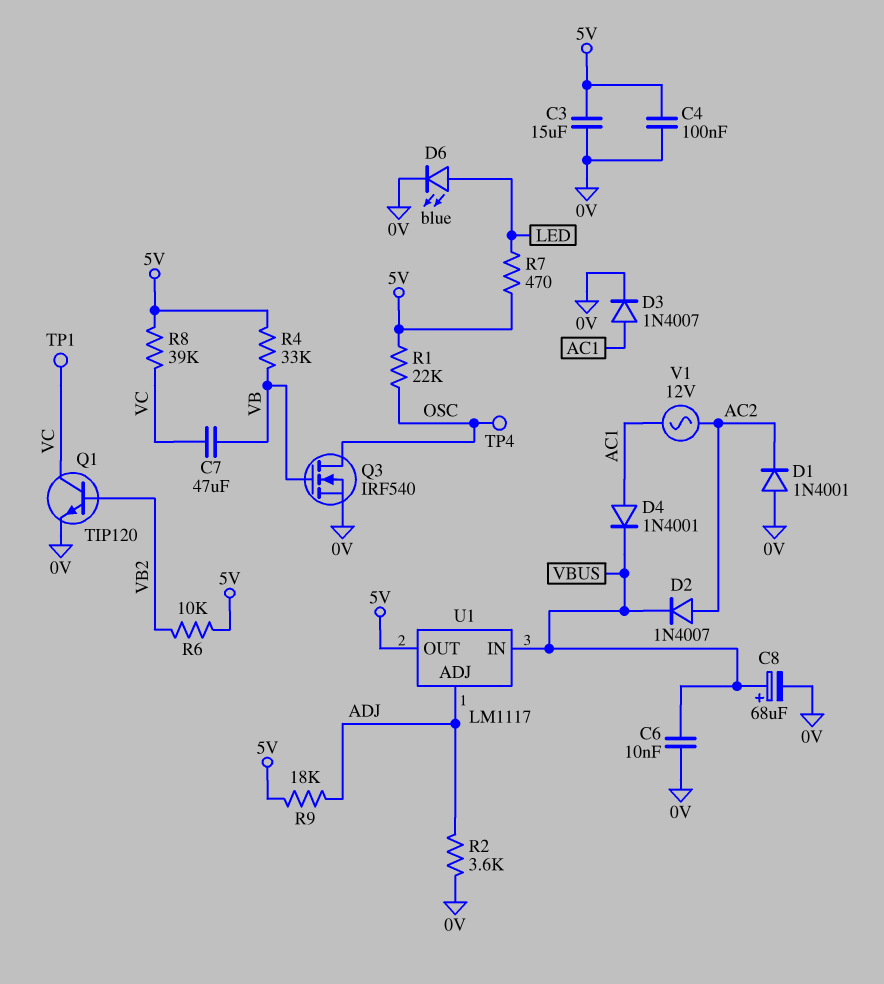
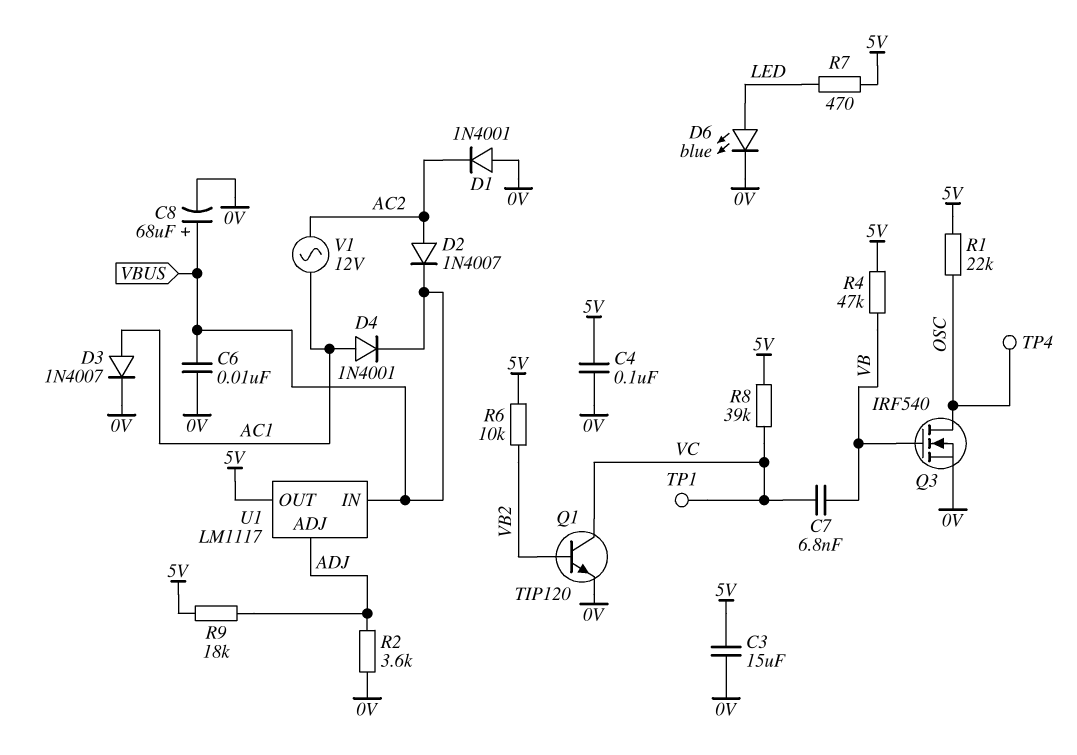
C7: 47uF (VB, VC) -> 6.8nF (VB, VC)
R4: 33k (5V, VB) -> 47k (5V, VB)

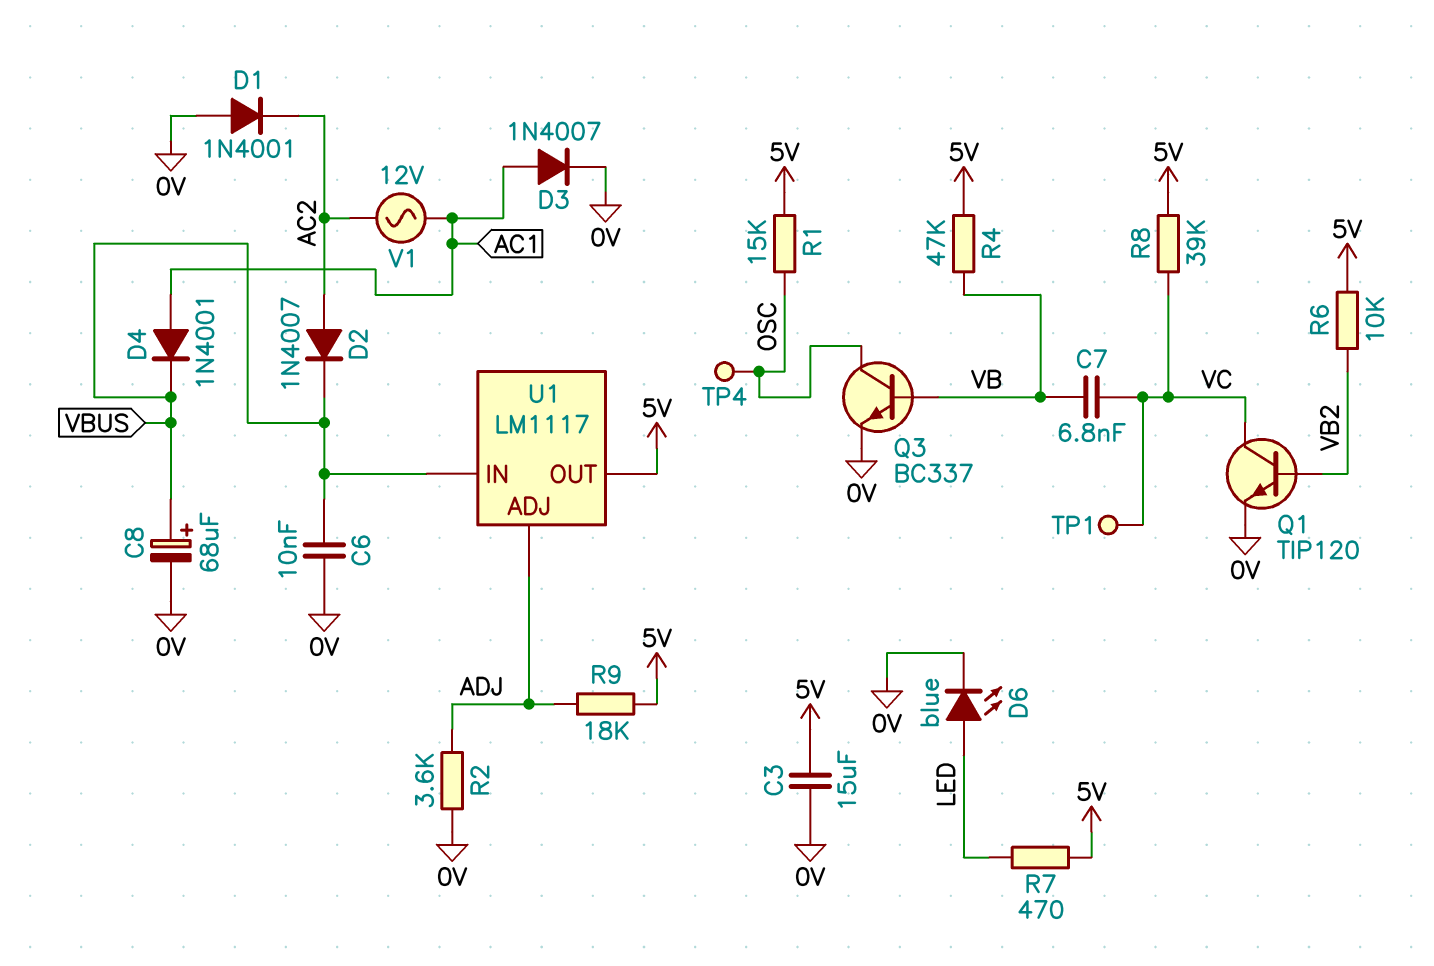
C4: 100nF (0V, 5V) -> none
Q3: NMOS IRF540 (G VB, D OSC, S 0V) -> NPN BC337 (B VB, C OSC, E 0V)
R1: 22k (5V, OSC) -> 15k (5V, OSC)

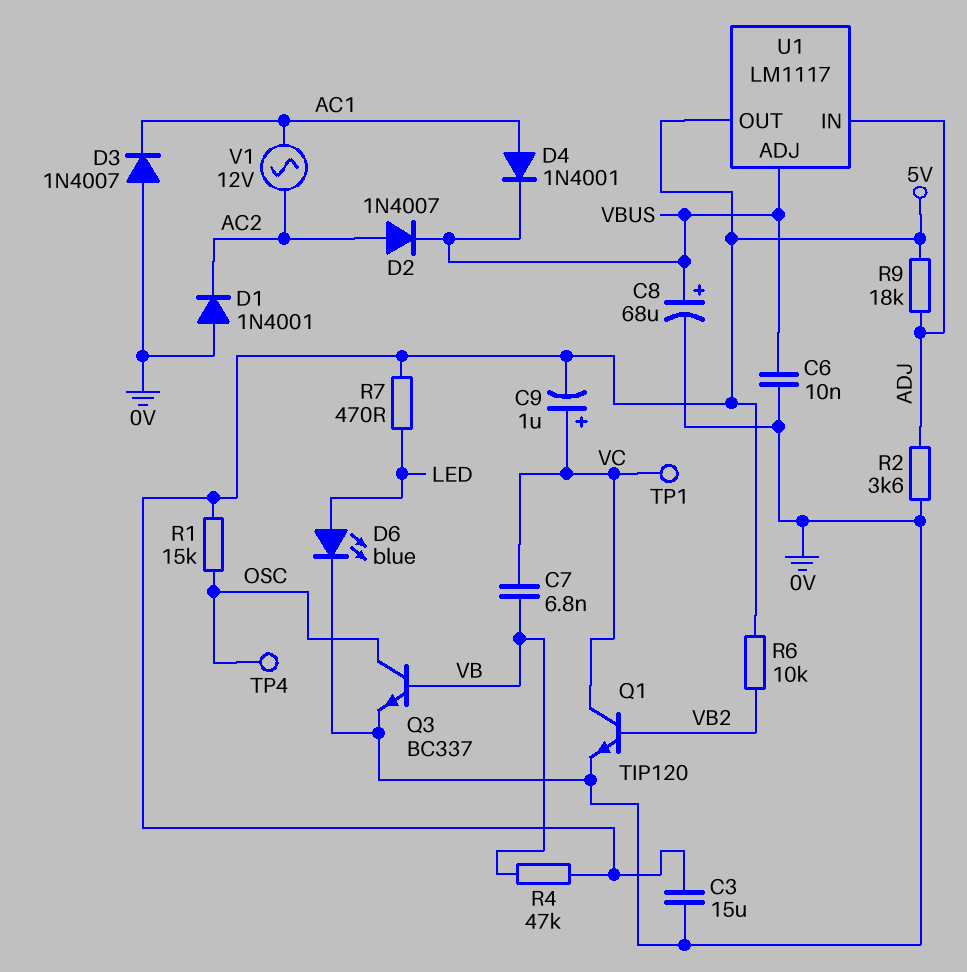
C9: none -> 1uF (plus VC, minus 5V)
D3: diode 1N4007 (A AC1, K 0V) -> diode 1N4007 (A 0V, K AC1)
R8: 39k (5V, VC) -> none
U1 pin ADJ: ADJ -> VBUS
U1 pin IN: VBUS -> ADJ

